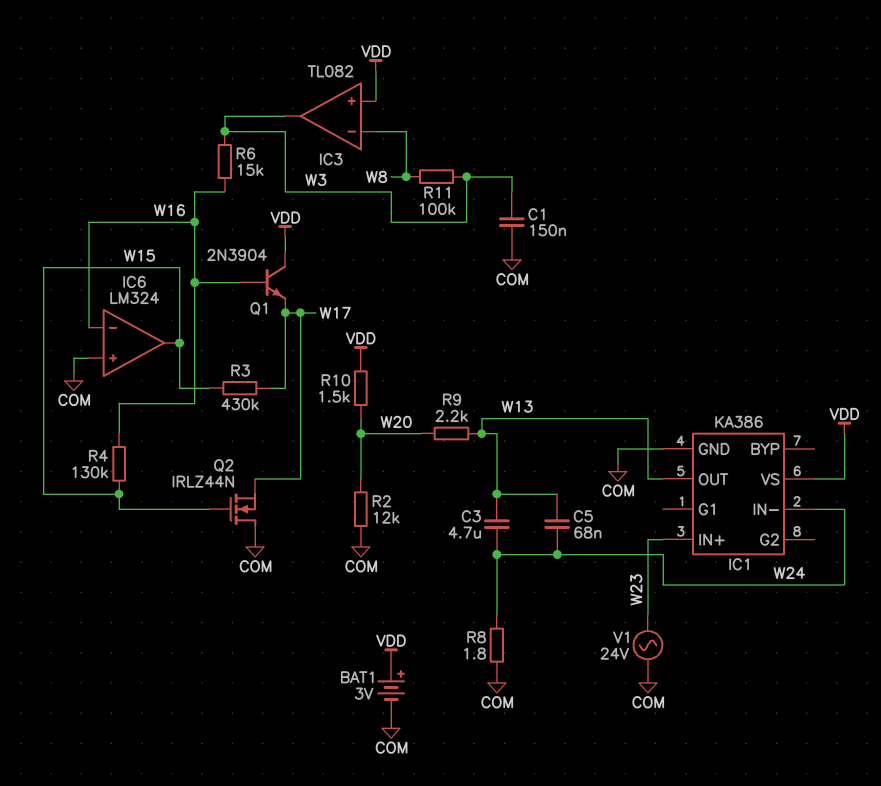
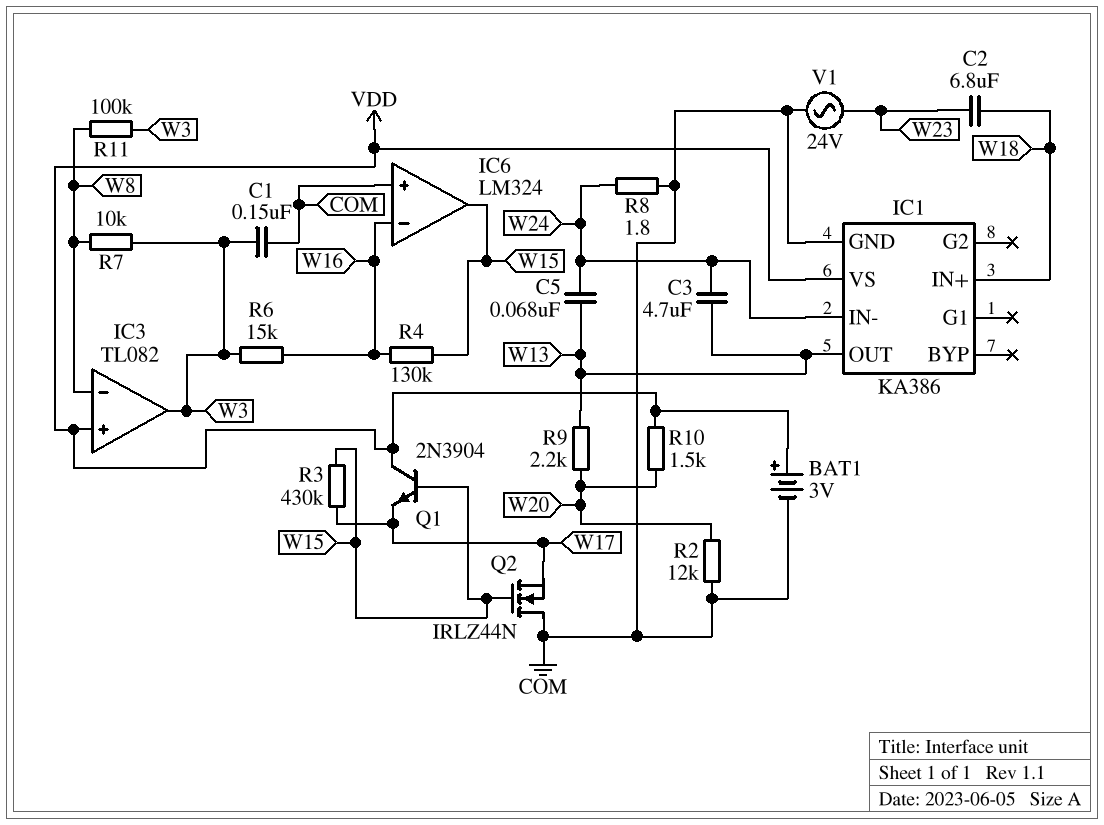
C2: none -> 6.8uF (W18, W23)
IC1 pin IN+: W23 -> W18
Q1: NPN 2N3904 (B W16, C VDD, E W17) -> NPN 2N3904 (B W15, C VDD, E W17)
R7: none -> 10k (W3, W8)

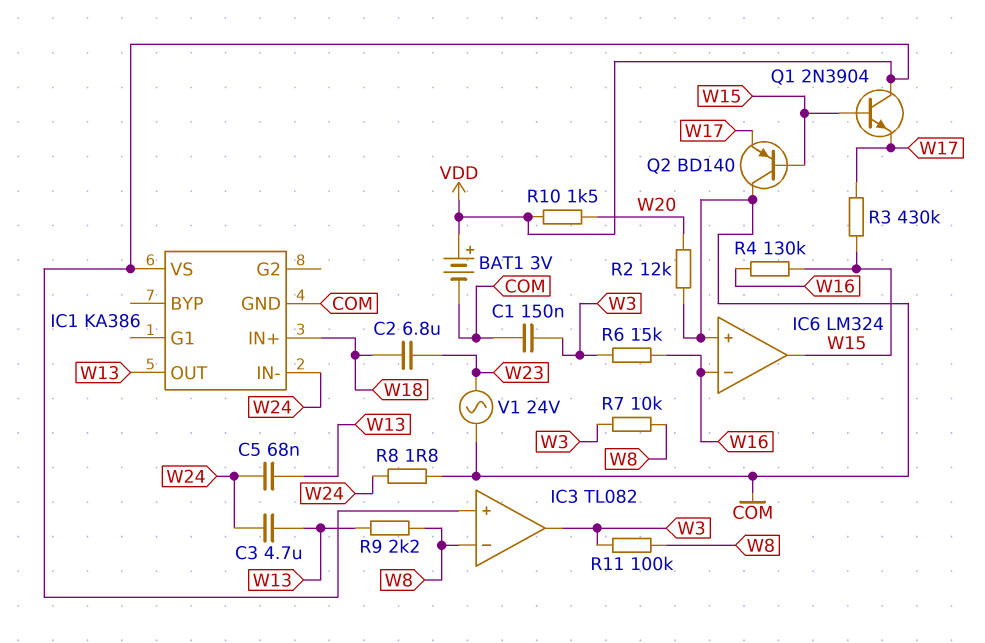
Q2: NMOS IRLZ44N (G W15, D COM, S W17) -> PNP BD140 (B W15, C COM, E W17)
R9: 2.2k (W13, W20) -> 2.2k (W8, W13)

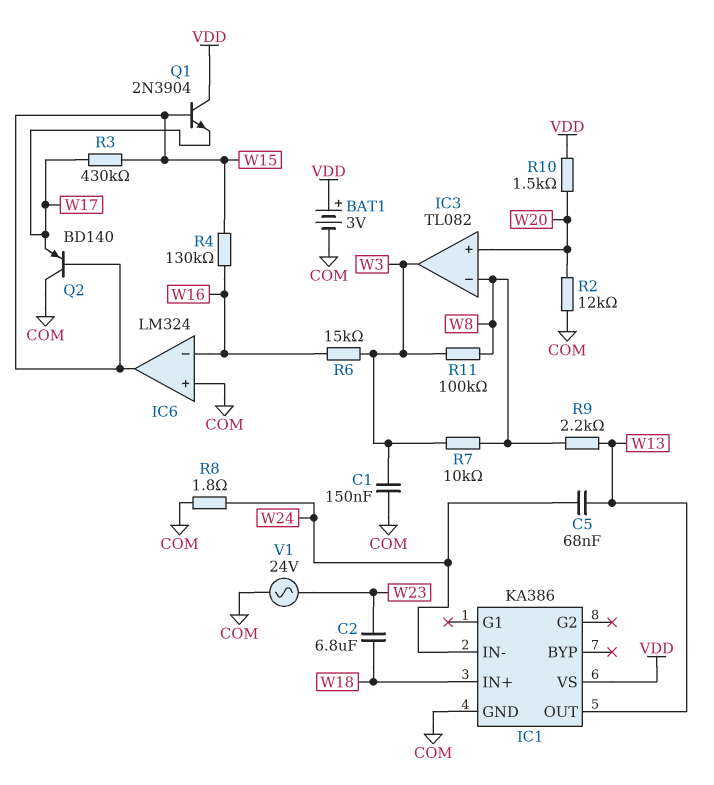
C3: 4.7uF (W13, W24) -> none
IC3 pin in+: VDD -> W20

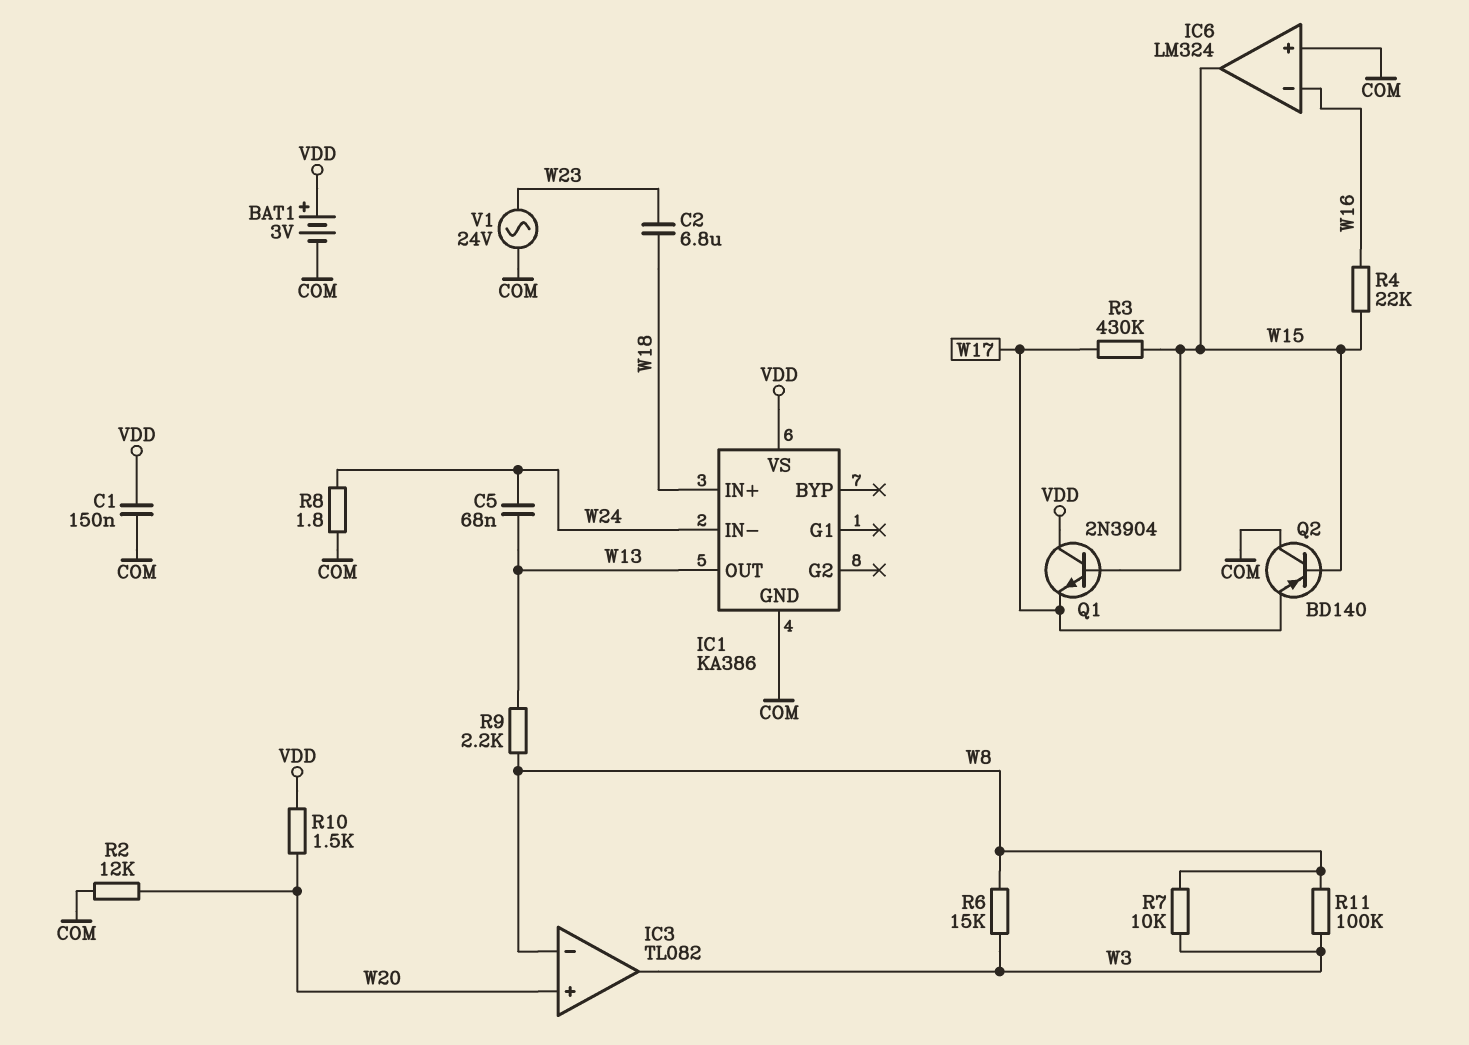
C1: 150nF (COM, W3) -> 150nF (COM, VDD)
R4: 130k (W15, W16) -> 22k (W15, W16)
R6: 15k (W3, W16) -> 15k (W3, W8)

